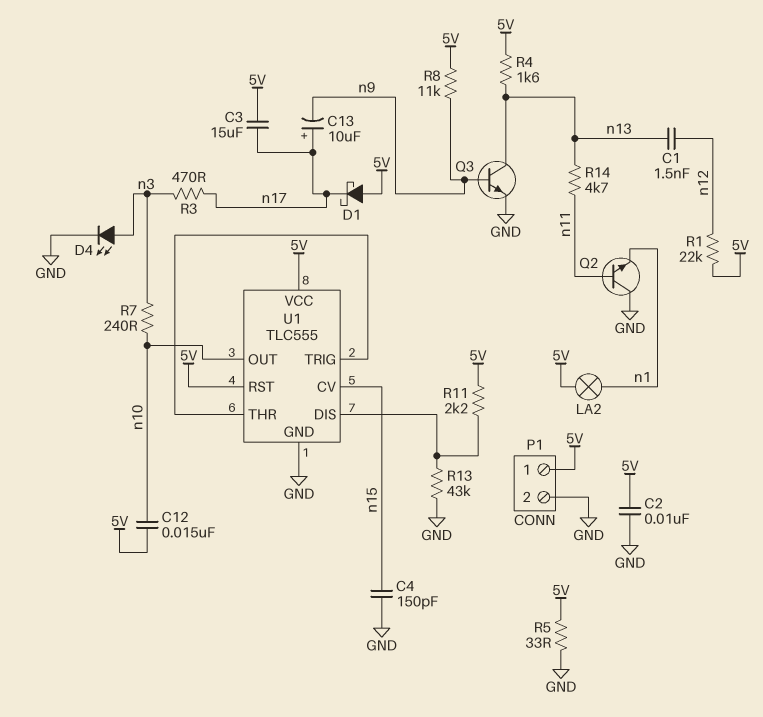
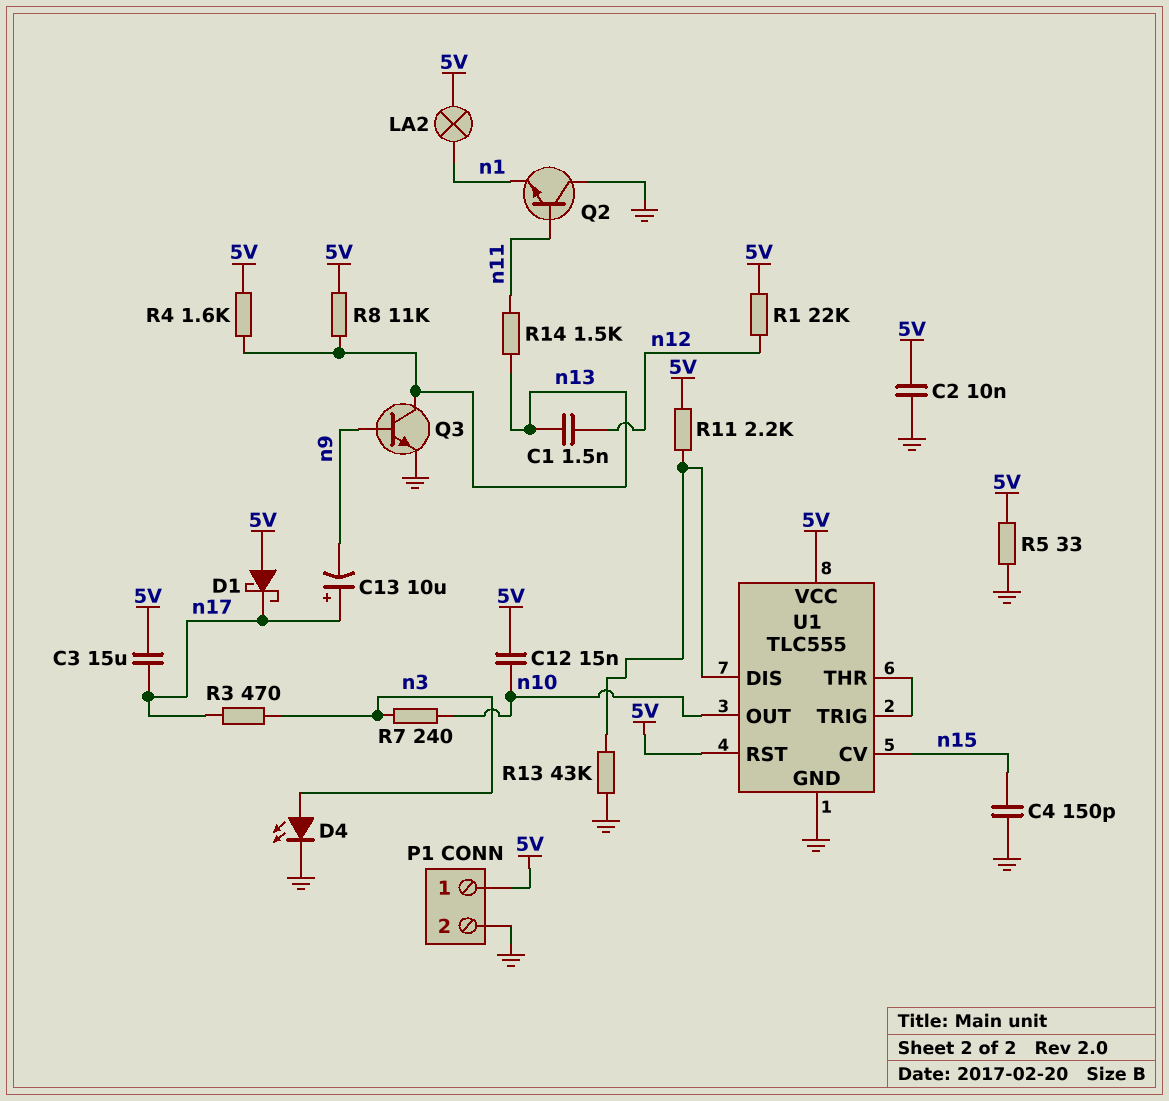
R8: 11k (5V, n9) -> 11k (5V, n13)
R14: 4.7k (n11, n13) -> 1.5k (n11, n13)

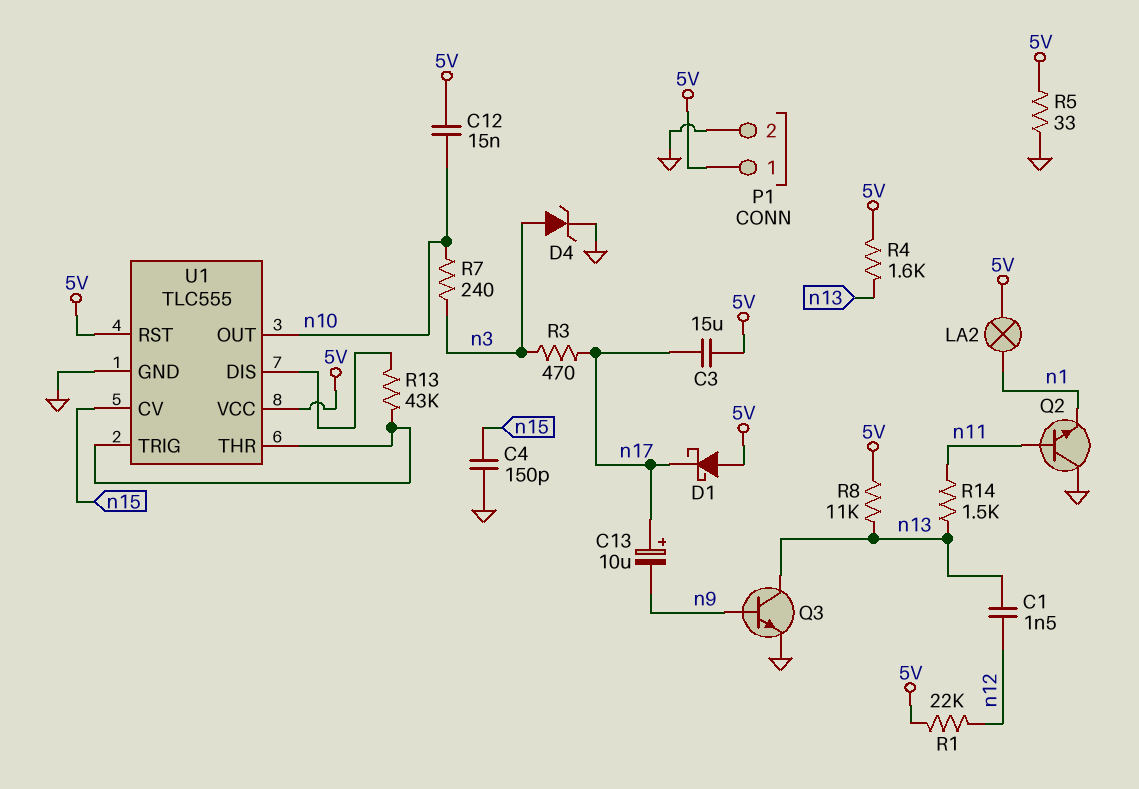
C2: 10nF (5V, GND) -> none
D4: LED (A n3, K GND) -> zener (A n3, K GND)
R11: 2.2k (5V, U1/DIS) -> none
R13: 43k (GND, U1/DIS) -> 43k (U1/DIS, U1/THR)

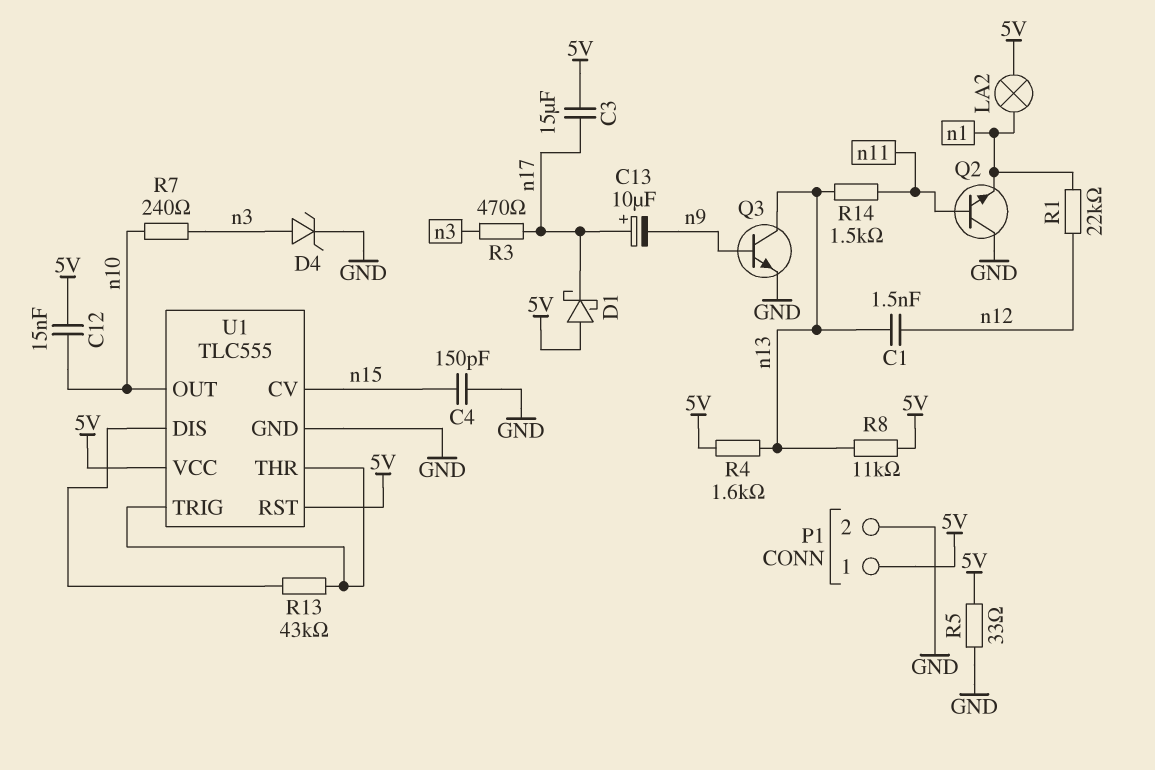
R1: 22k (5V, n12) -> 22k (n1, n12)

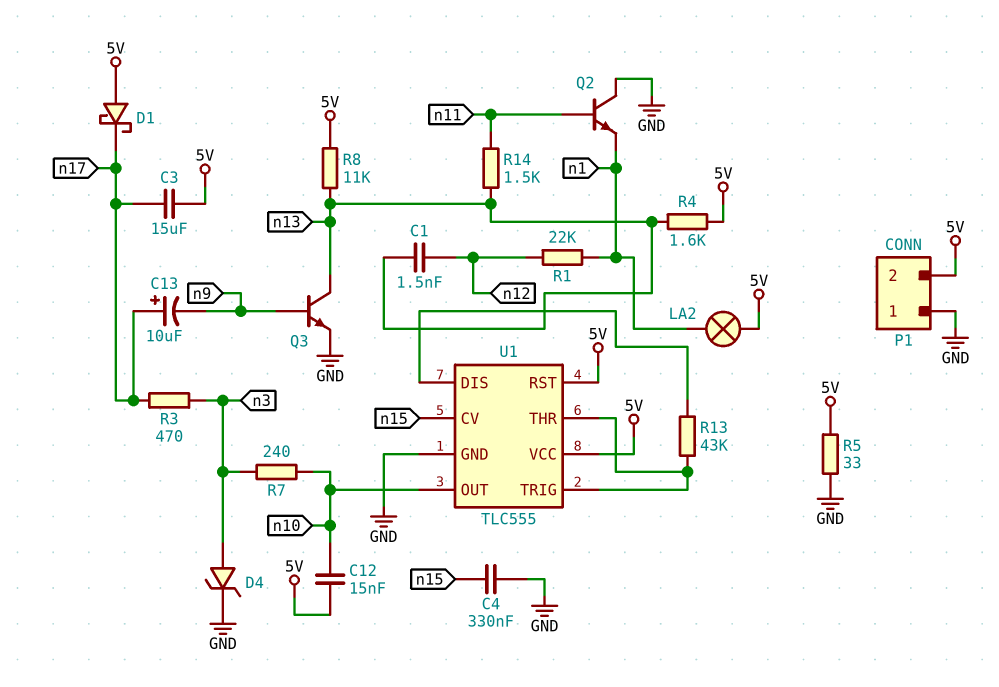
C4: 150pF (GND, n15) -> 330nF (GND, n15)
P1 pin 1: 5V -> GND
P1 pin 2: GND -> 5V

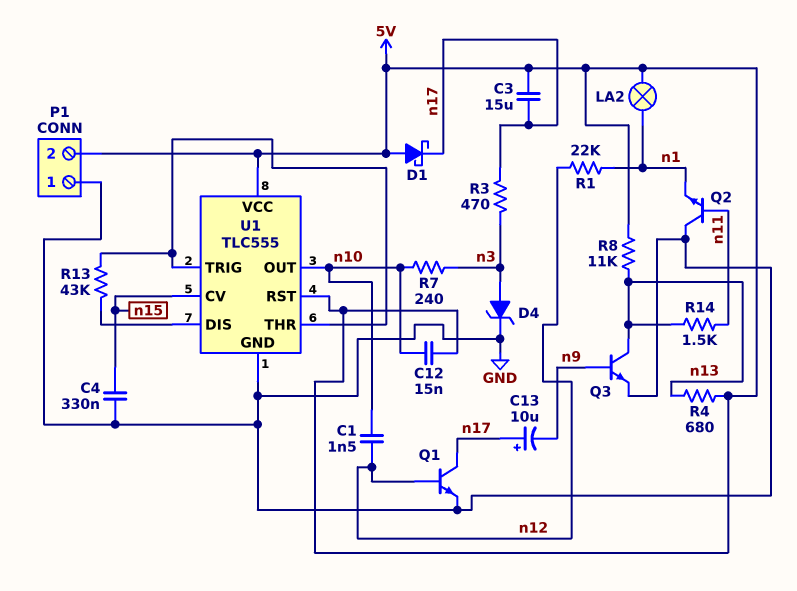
C1: 1.5nF (n12, n13) -> 1.5nF (n10, n12)
Q1: none -> NPN (B n12, C n17, E GND)
R4: 1.6k (5V, n13) -> 680 (5V, n13)
R5: 33 (5V, GND) -> none

